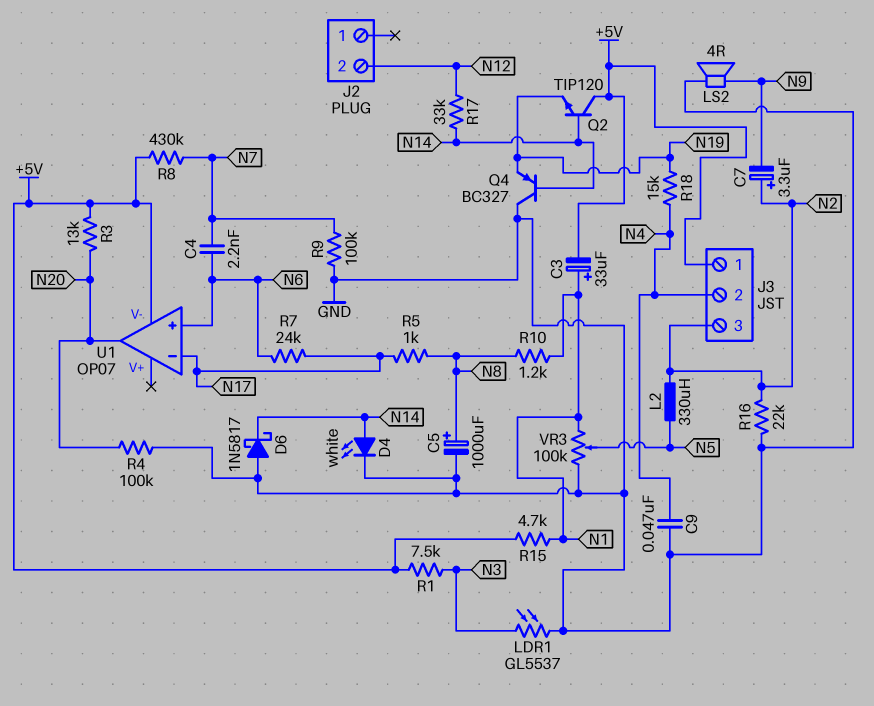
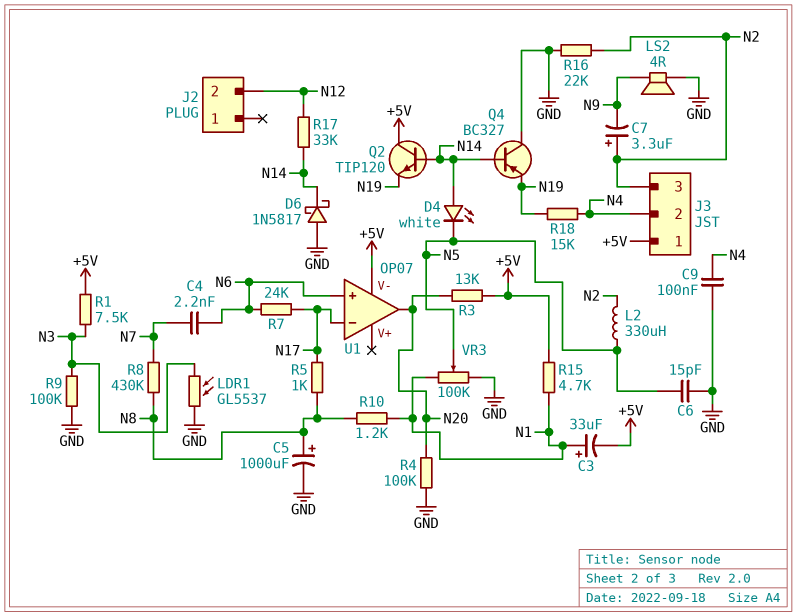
C6: none -> 15pF (GND, N5)
C9: 47nF (GND, N4) -> 100nF (GND, N4)
D4: LED white (A N14, K GND) -> LED white (A N14, K N5)
R8: 430k (+5V, N7) -> 430k (N7, N8)
R9: 100k (GND, N7) -> 100k (GND, N3)

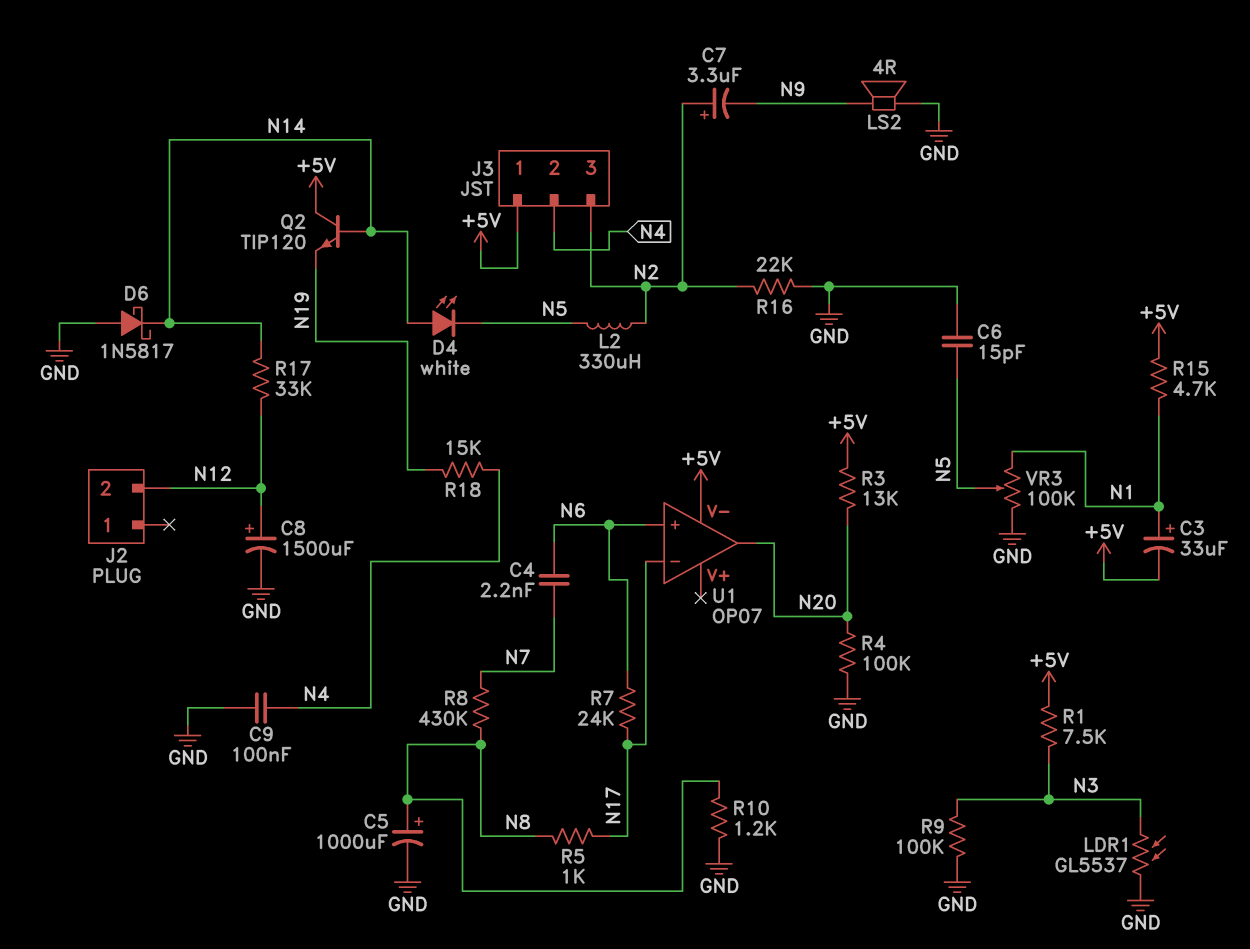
C8: none -> 1500uF (plus N12, minus GND)
Q4: PNP BC327 (B N14, C GND, E N19) -> none
R10: 1.2k (N1, N8) -> 1.2k (GND, N8)

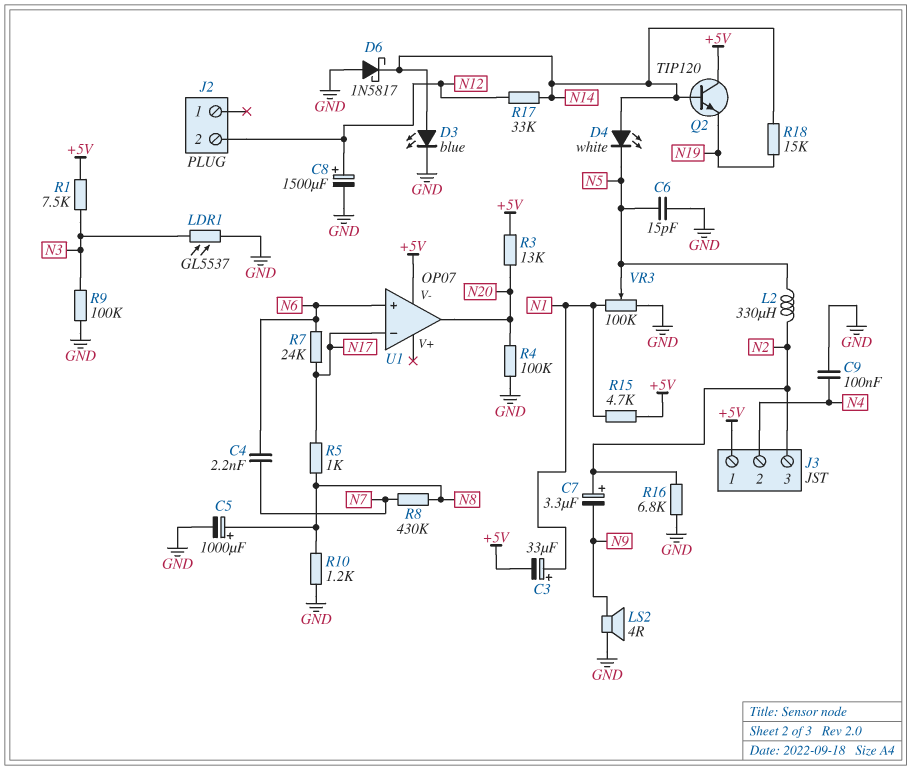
D3: none -> LED blue (A N14, K GND)
R16: 22k (GND, N2) -> 6.8k (GND, N2)
R18: 15k (N4, N19) -> 15k (N14, N19)

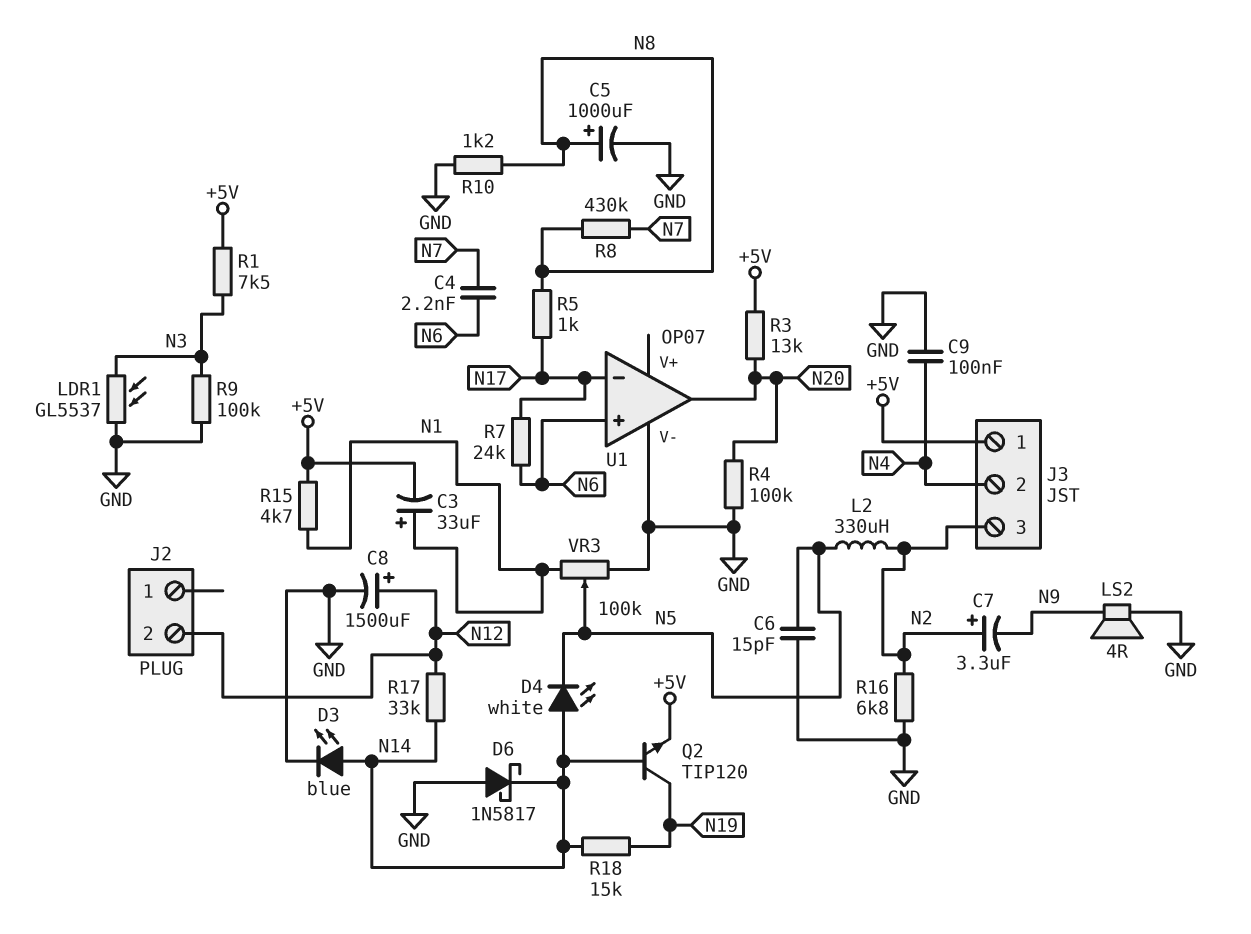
Q2: NPN TIP120 (B N14, C +5V, E N19) -> NPN TIP120 (B N14, C N19, E +5V)
U1 pin V-: +5V -> GND

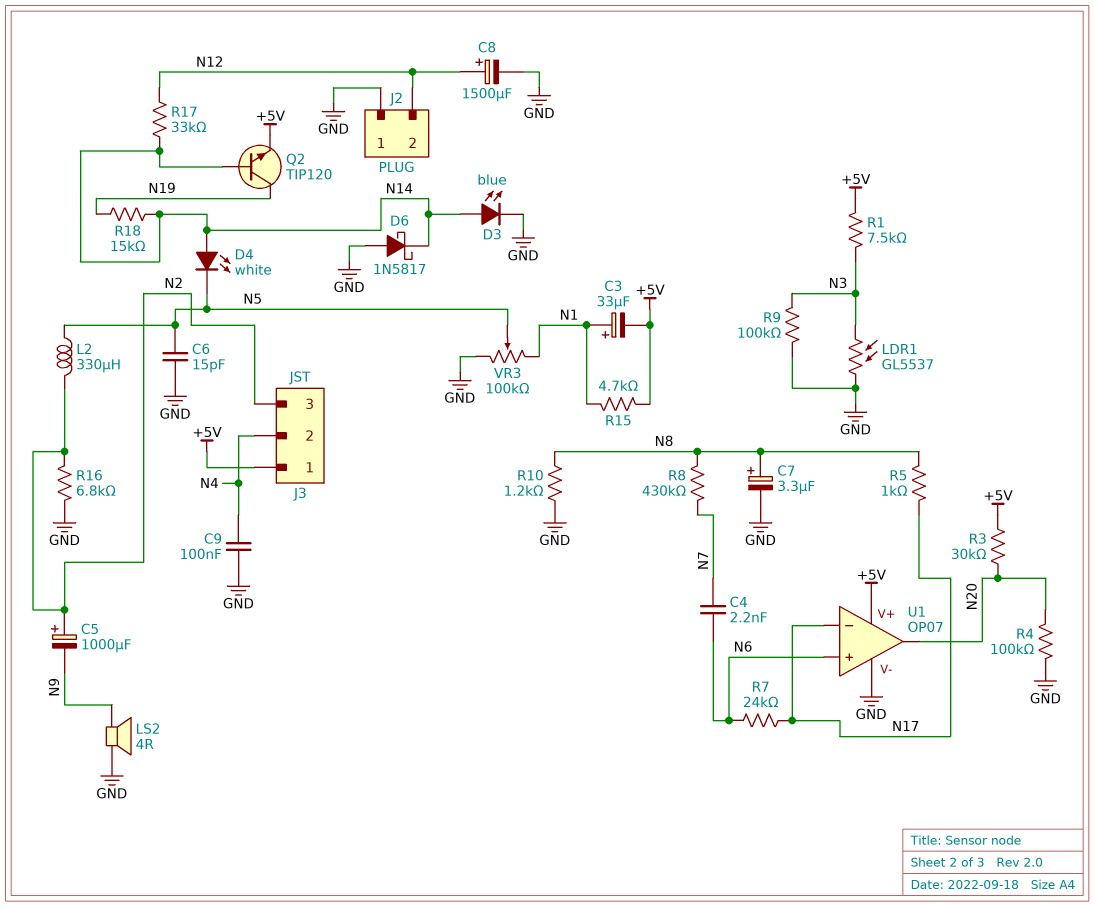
C5: 1000uF (plus N8, minus GND) -> 1000uF (plus N2, minus N9)
C7: 3.3uF (plus N2, minus N9) -> 3.3uF (plus N8, minus GND)
J2 pin 1: none -> GND
R3: 13k (+5V, N20) -> 30k (+5V, N20)
U1 pin V+: none -> +5V

